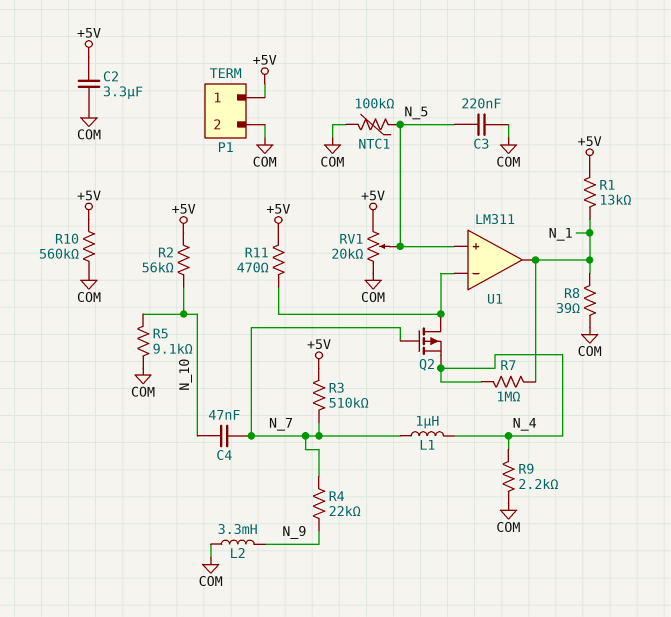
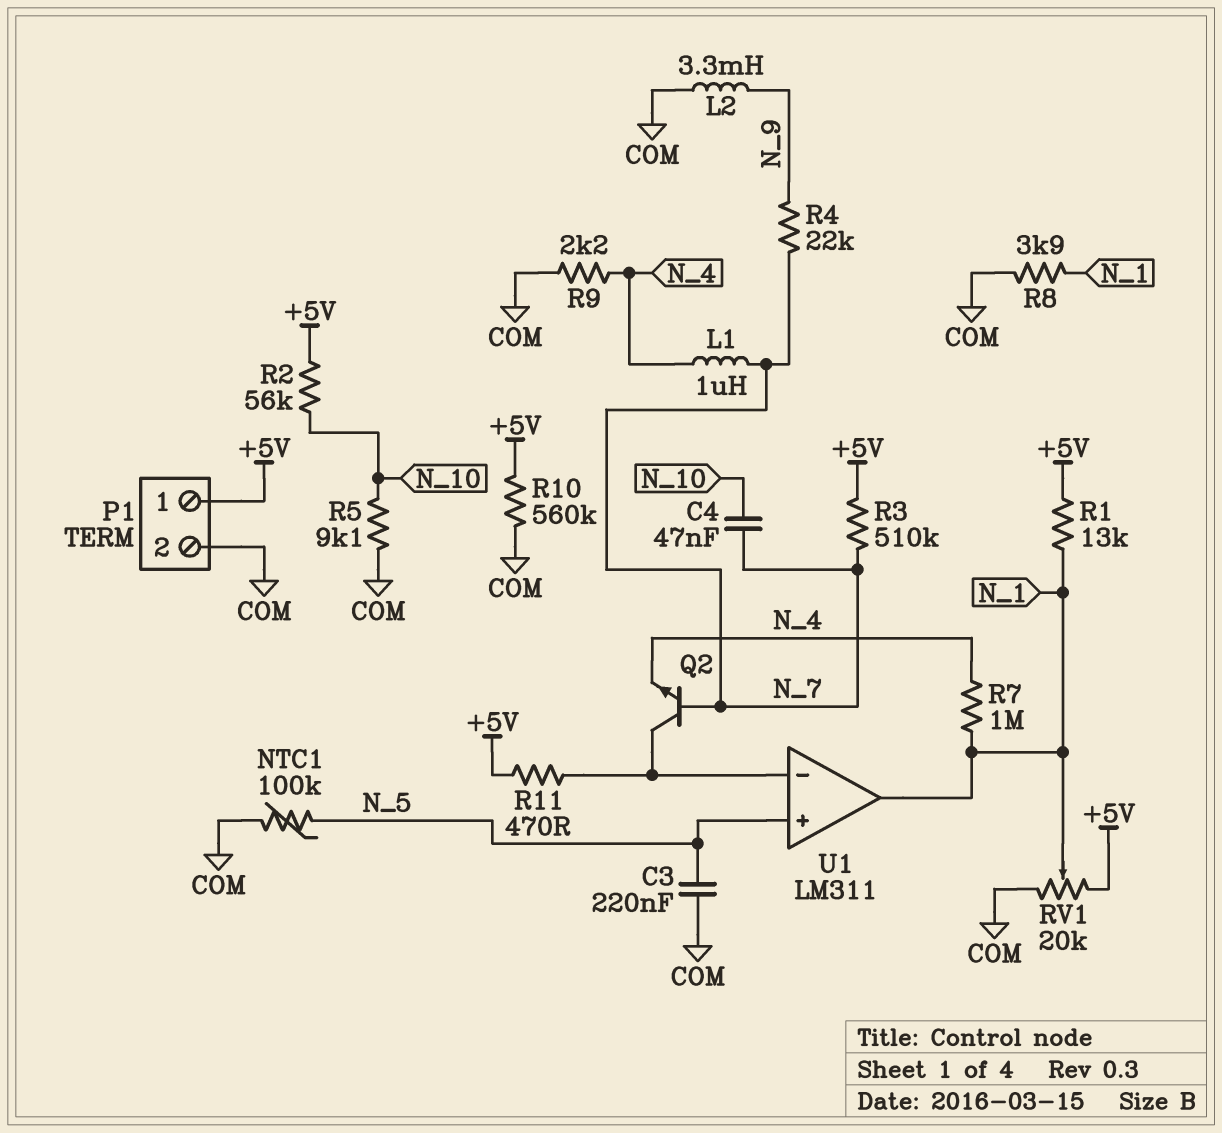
C2: 3.3uF (+5V, COM) -> none
Q2: PMOS (G N_7, D U1/in-, S N_4) -> NPN (B N_7, C U1/in-, E N_4)
R8: 39 (COM, N_1) -> 3.9k (COM, N_1)
RV1: 20k (+5V, COM, wiper N_5) -> 20k (+5V, COM, wiper N_1)

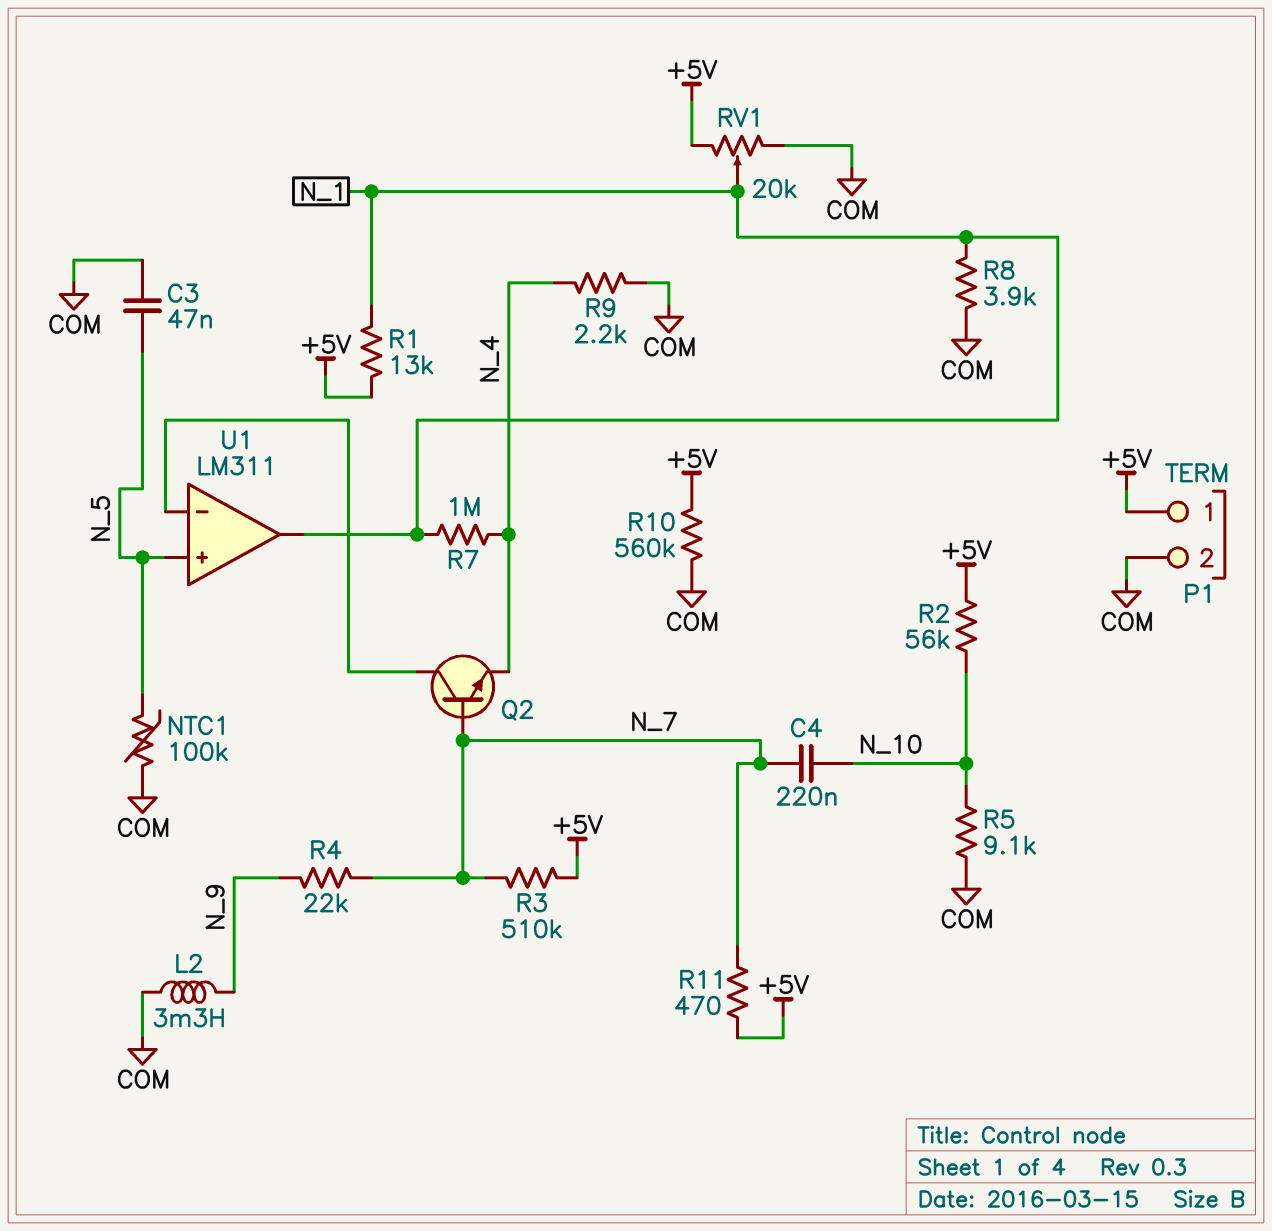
C3: 220nF (COM, N_5) -> 47nF (COM, N_5)
C4: 47nF (N_7, N_10) -> 220nF (N_7, N_10)
L1: 1uH (N_4, N_7) -> none
R11: 470 (+5V, U1/in-) -> 470 (+5V, N_7)

